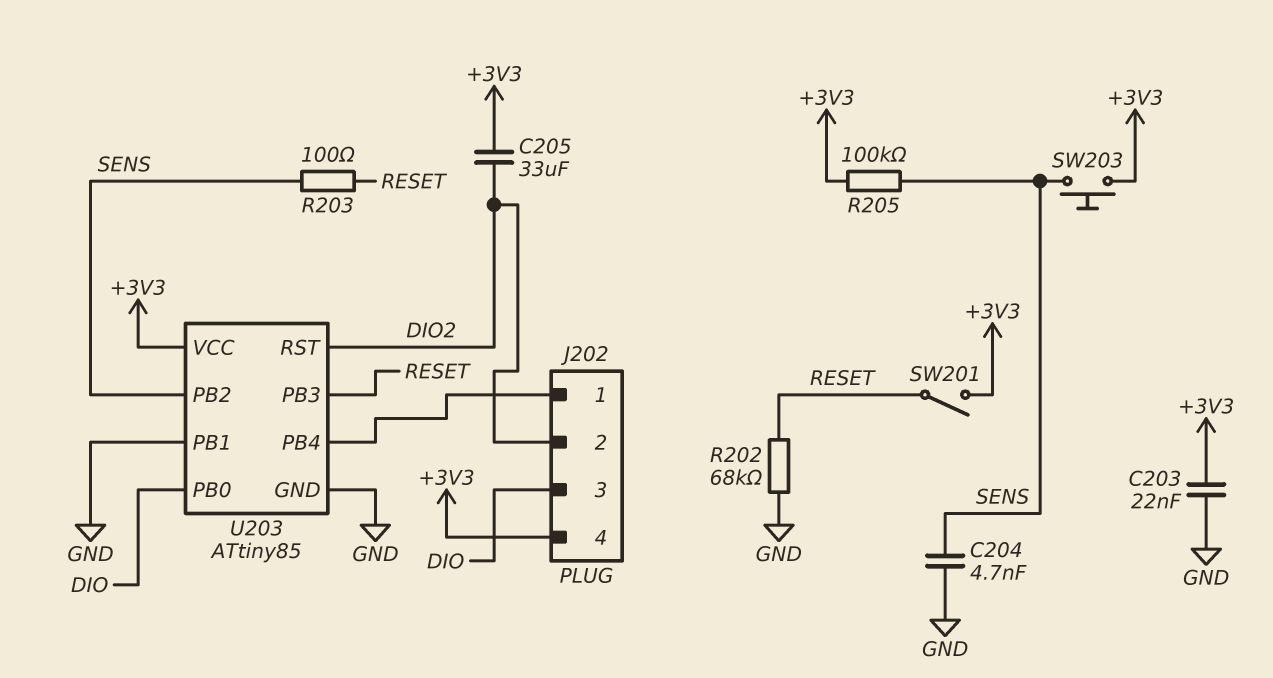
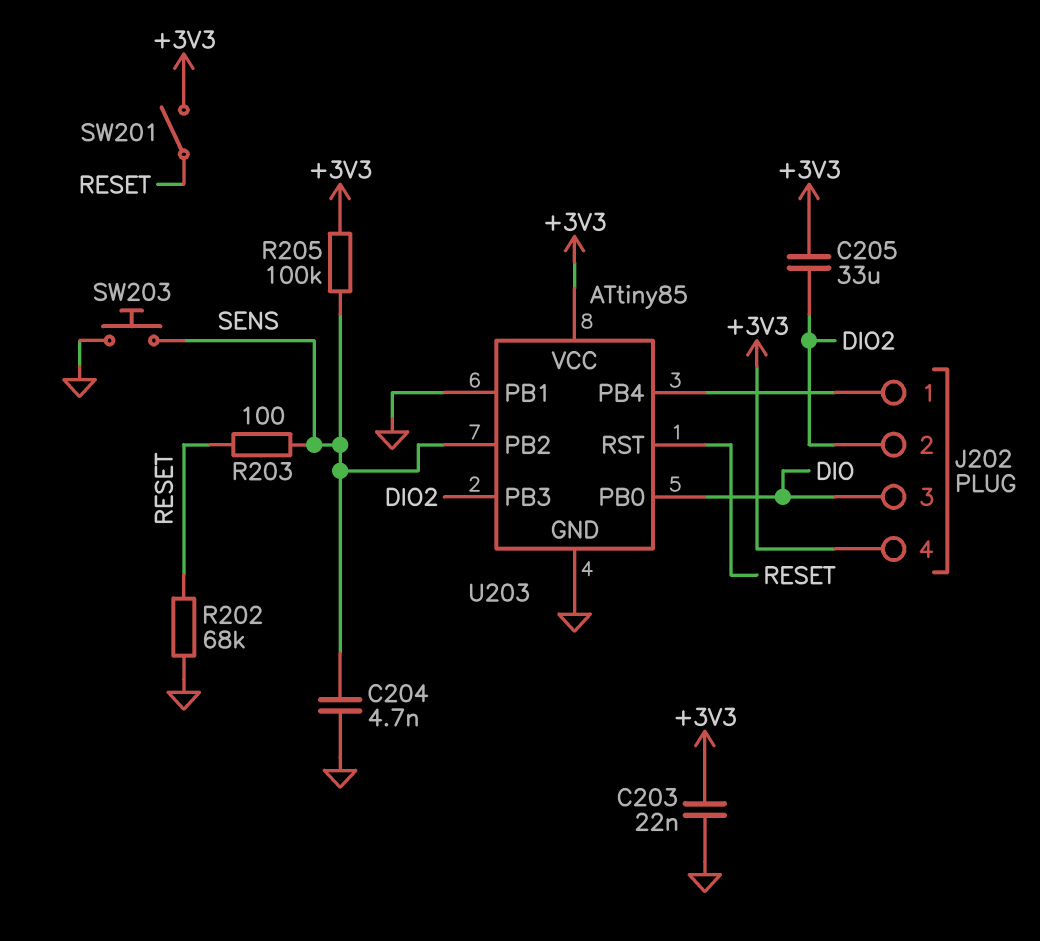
SW203: button (+3V3, SENS) -> button (GND, SENS)
U203 pin PB3: RESET -> DIO2
U203 pin RST: DIO2 -> RESET

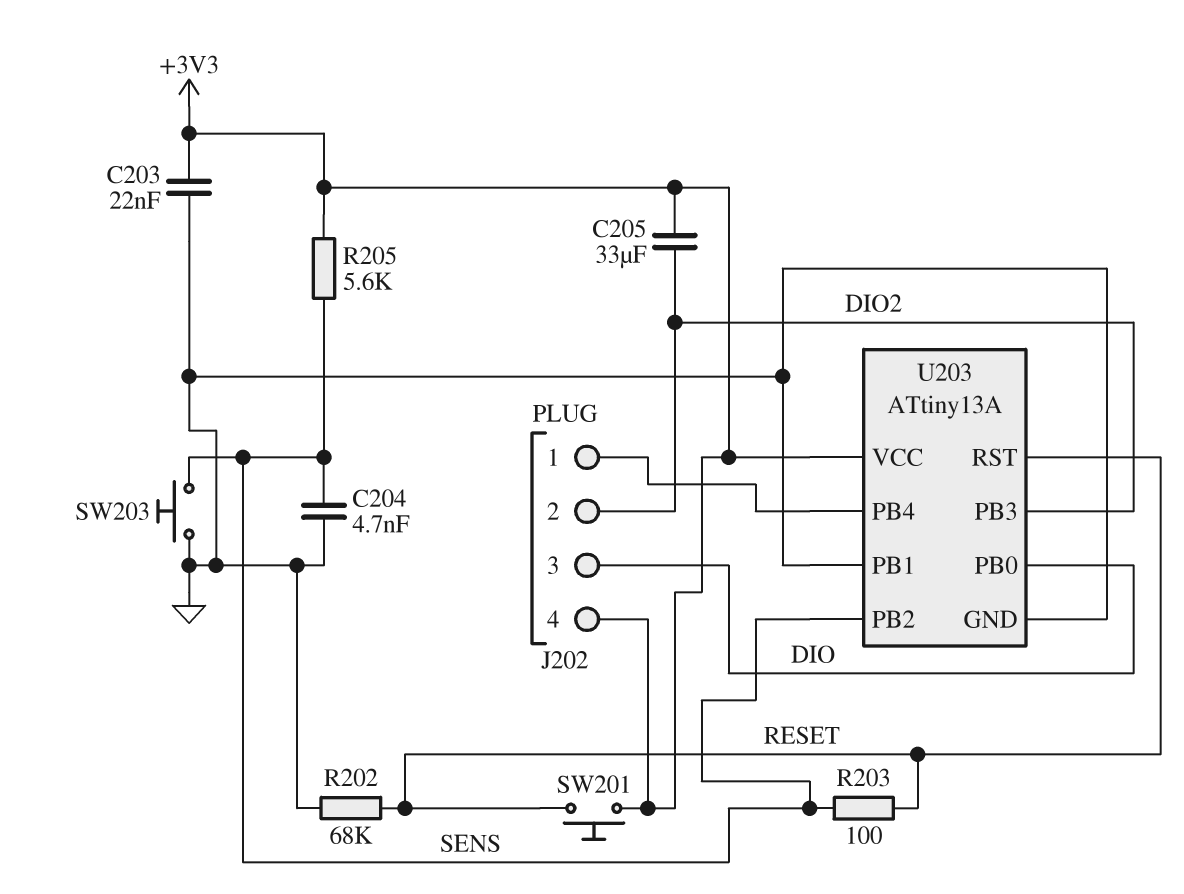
R205: 100k (+3V3, SENS) -> 5.6k (+3V3, SENS)
SW201: switch (+3V3, RESET) -> button (+3V3, RESET)
U203: ATtiny85 -> ATtiny13A

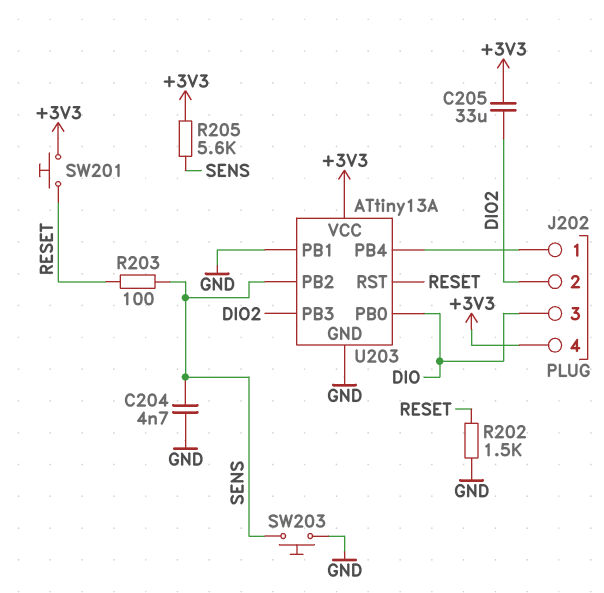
C203: 22nF (+3V3, GND) -> none
R202: 68k (GND, RESET) -> 1.5k (GND, RESET)

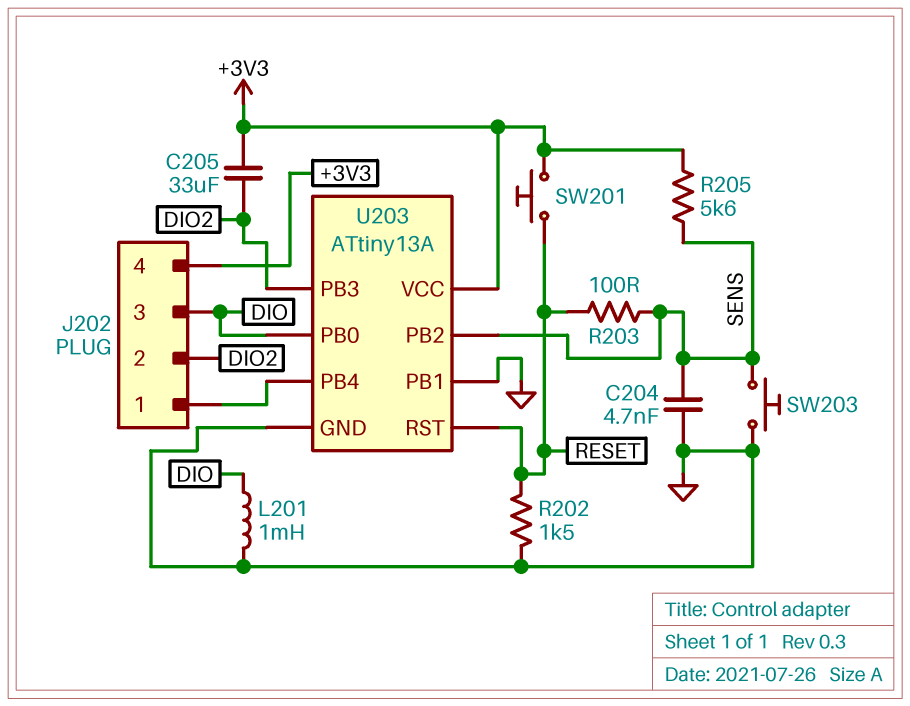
L201: none -> 1mH (DIO, GND)

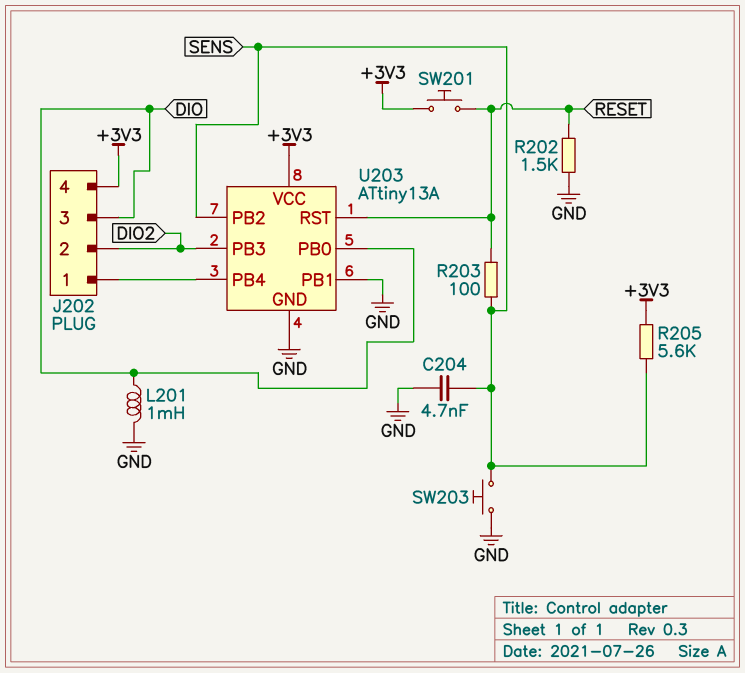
C205: 33uF (+3V3, DIO2) -> none

